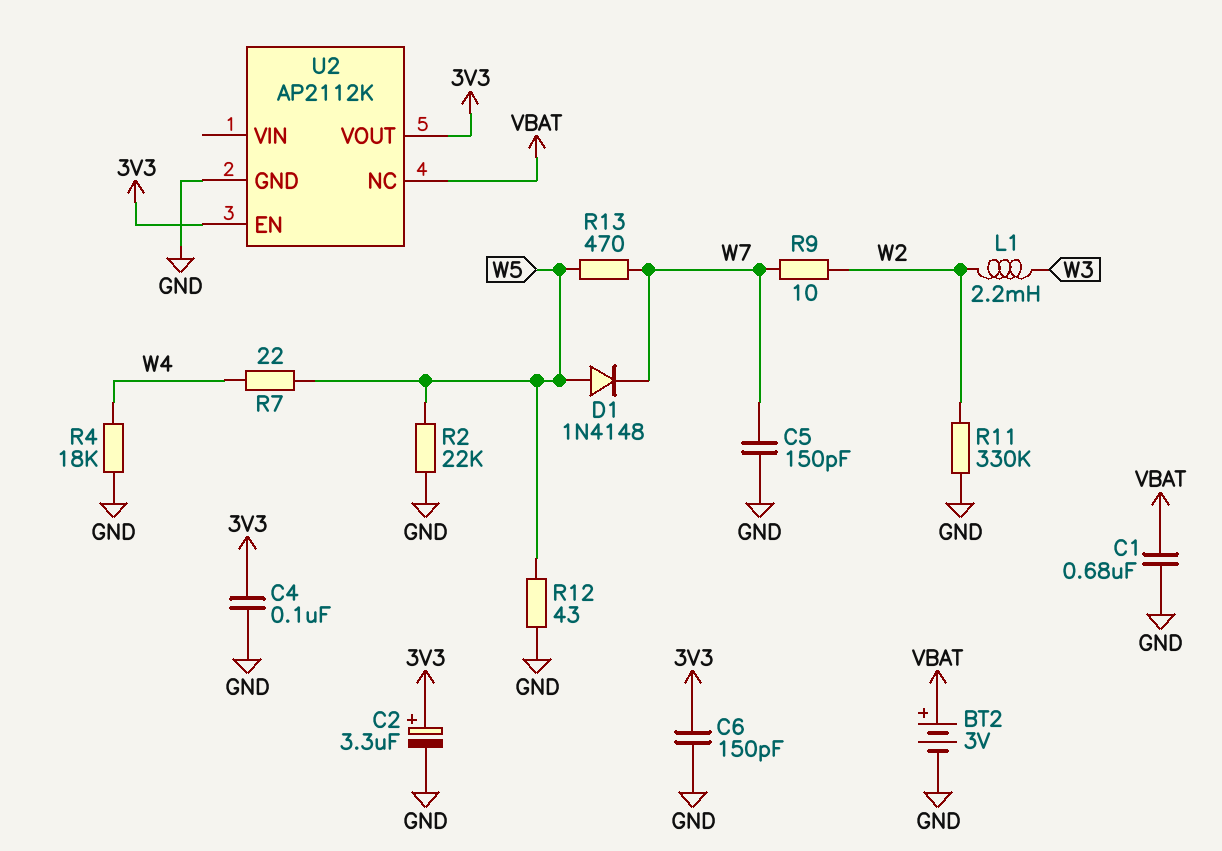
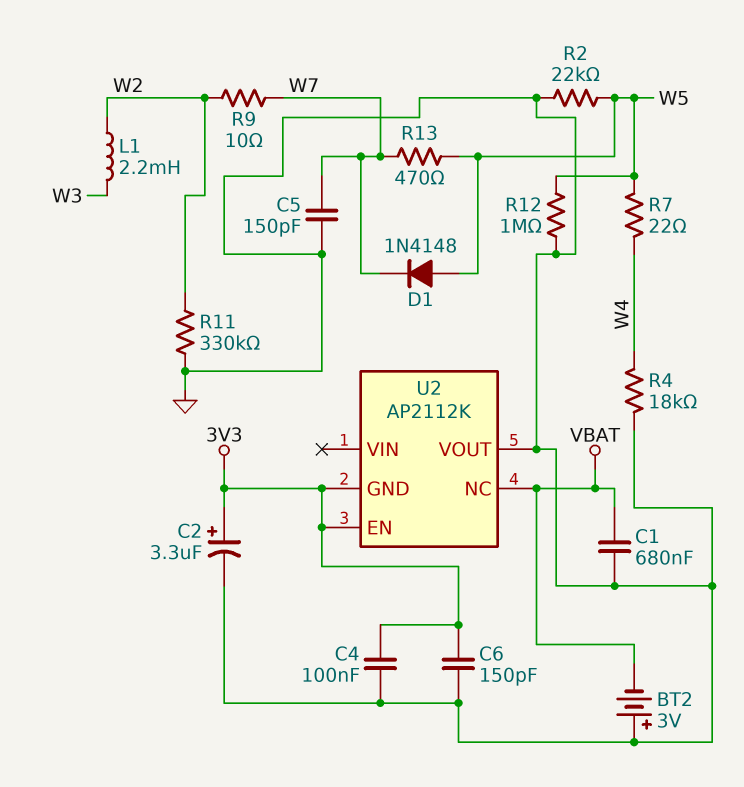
BT2: 3V (plus VBAT, minus GND) -> 3V (plus GND, minus VBAT)
R12: 43 (GND, W5) -> 1M (GND, W5)
U2 pin GND: GND -> 3V3
U2 pin VOUT: 3V3 -> GND

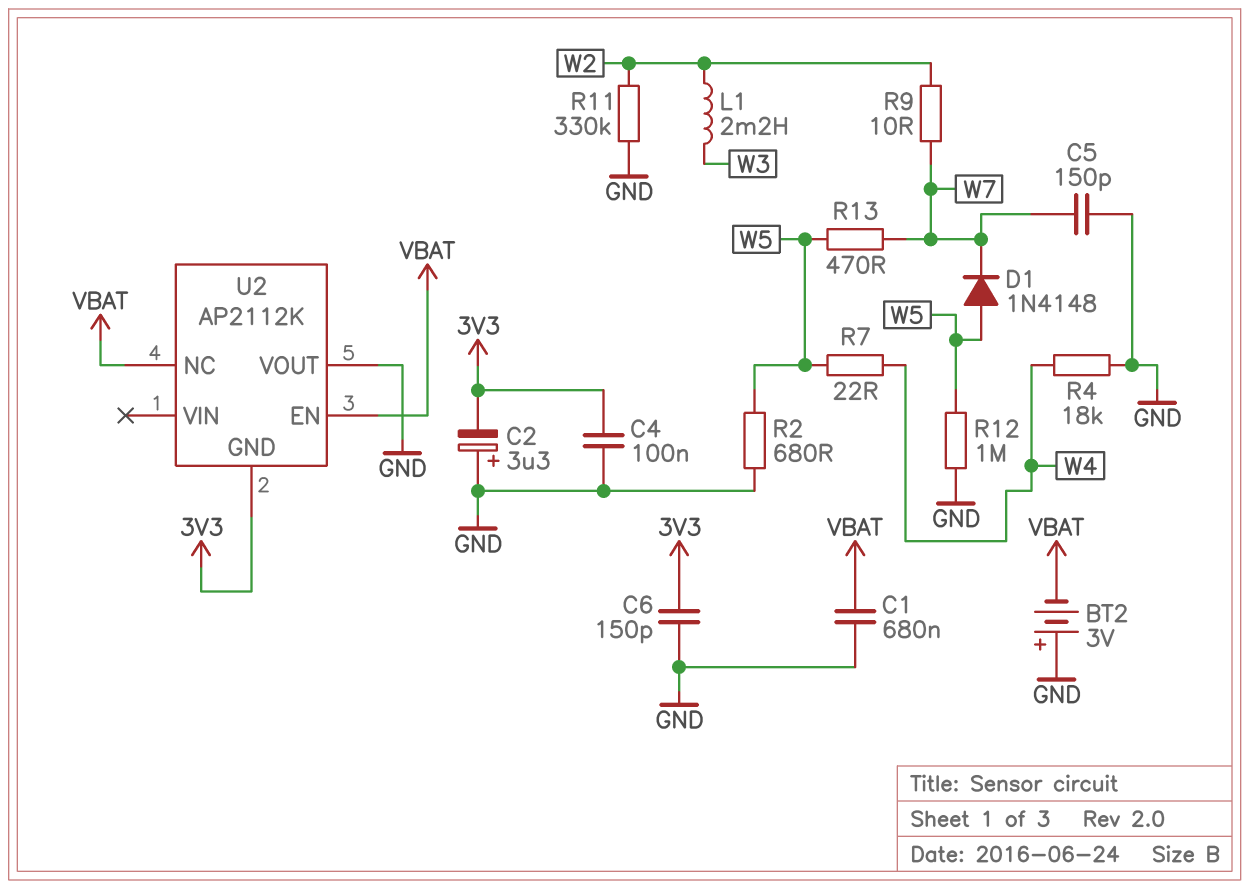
C2: 3.3uF (plus 3V3, minus GND) -> 3.3uF (plus GND, minus 3V3)
R2: 22k (GND, W5) -> 680 (GND, W5)
U2 pin EN: 3V3 -> VBAT

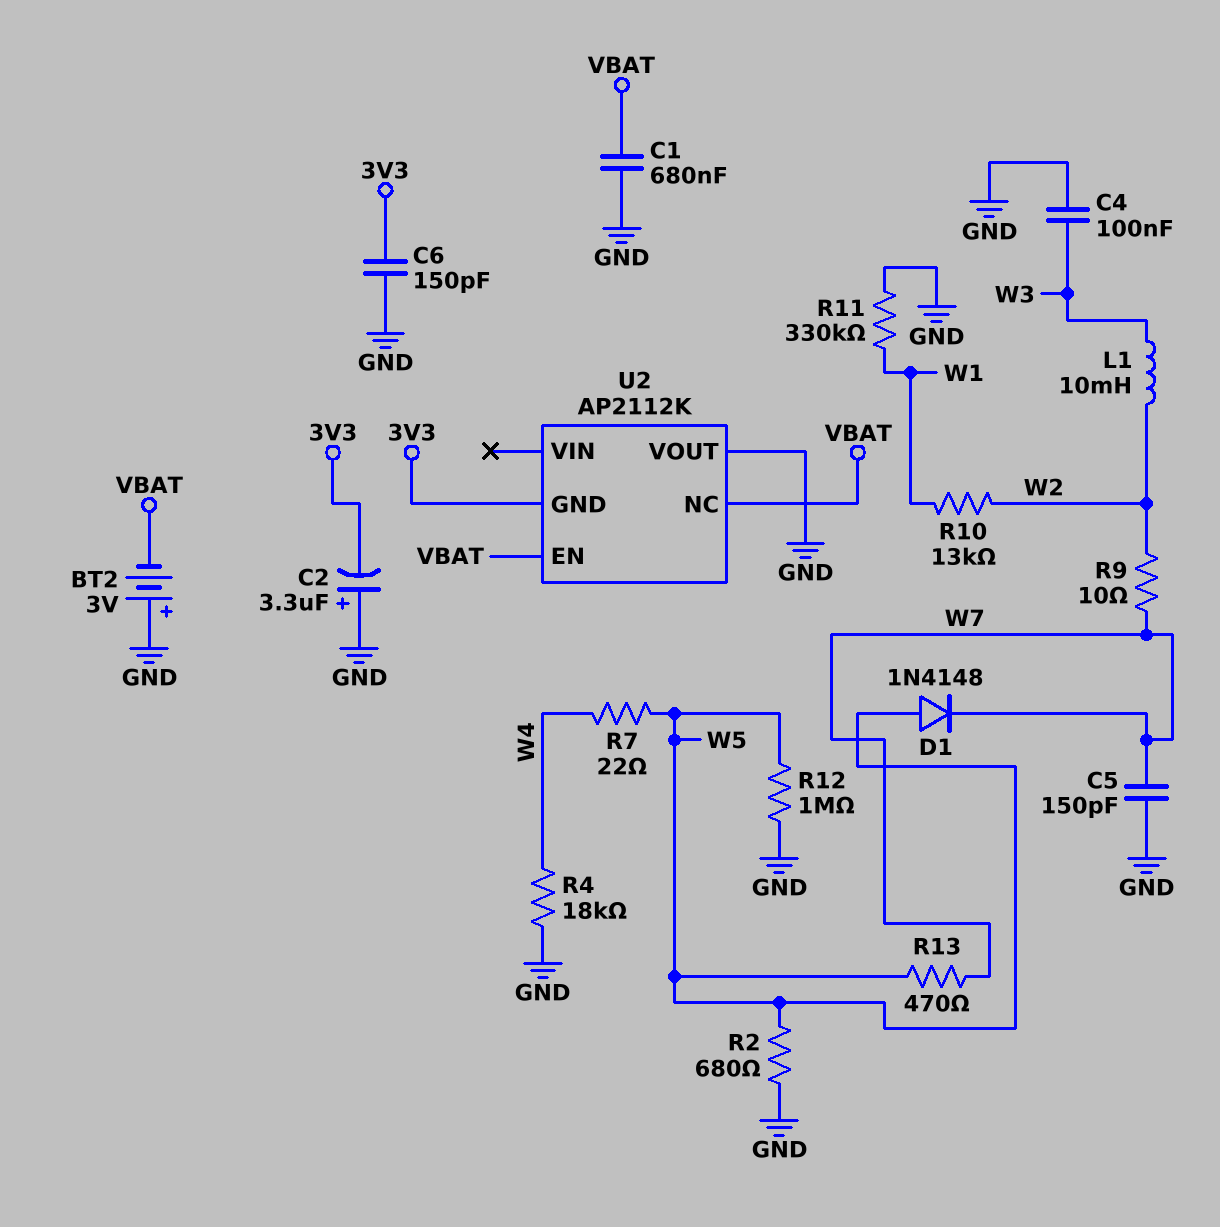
C4: 100nF (3V3, GND) -> 100nF (GND, W3)
L1: 2.2mH (W2, W3) -> 10mH (W2, W3)
R10: none -> 13k (W1, W2)
R11: 330k (GND, W2) -> 330k (GND, W1)

